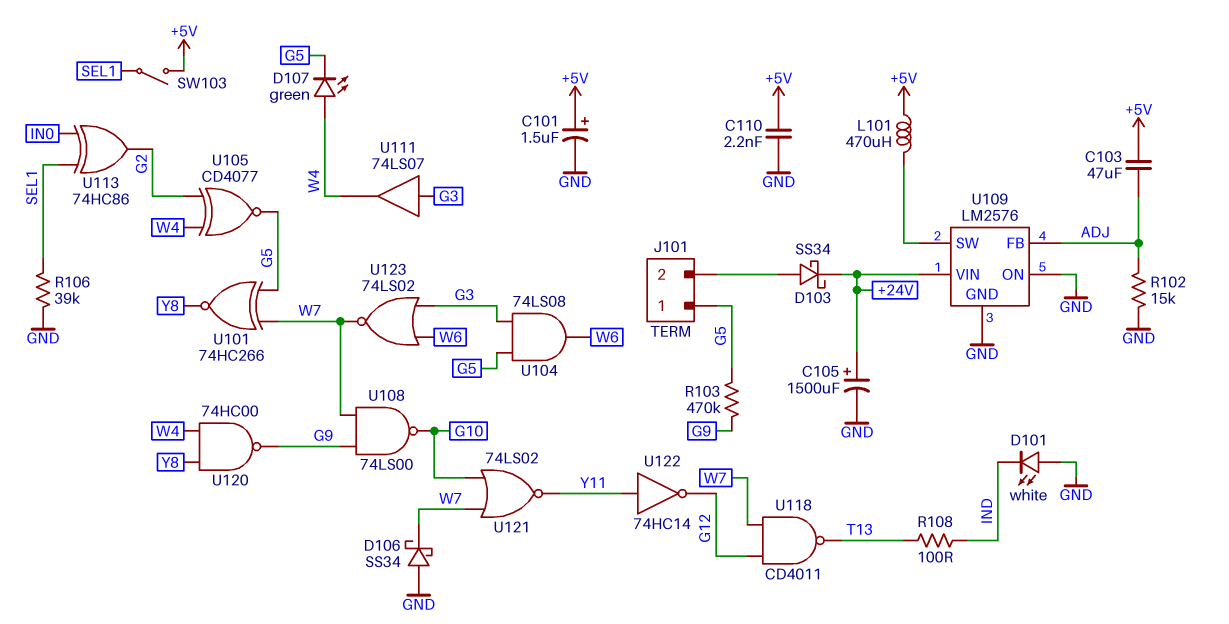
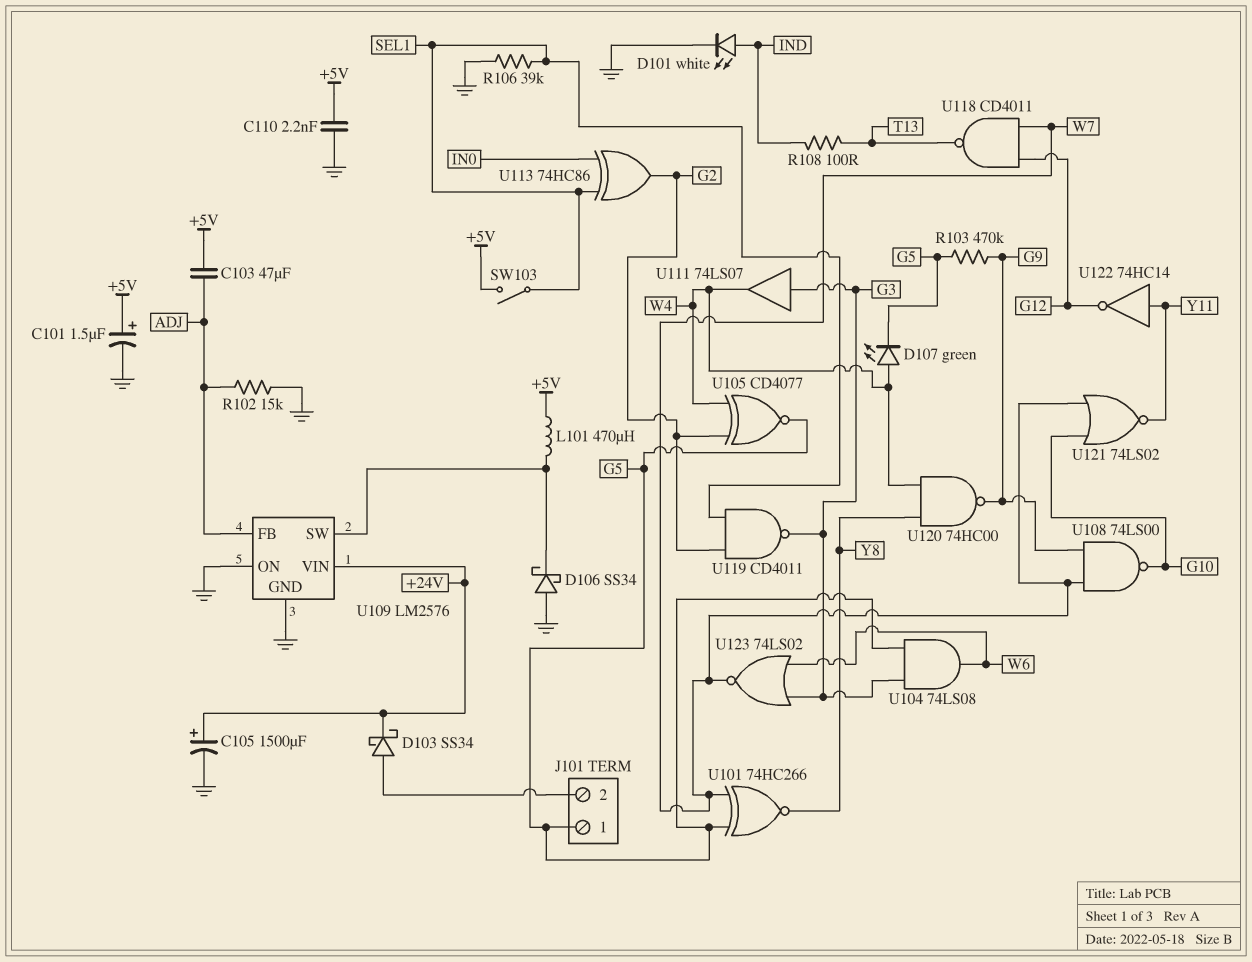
D101: LED white (A GND, K IND) -> LED white (A IND, K GND)
D106: schottky SS34 (A GND, K W7) -> schottky SS34 (A GND, K U109/SW)
U119: none -> NAND CD4011 (in G2, in SEL1, out G3)

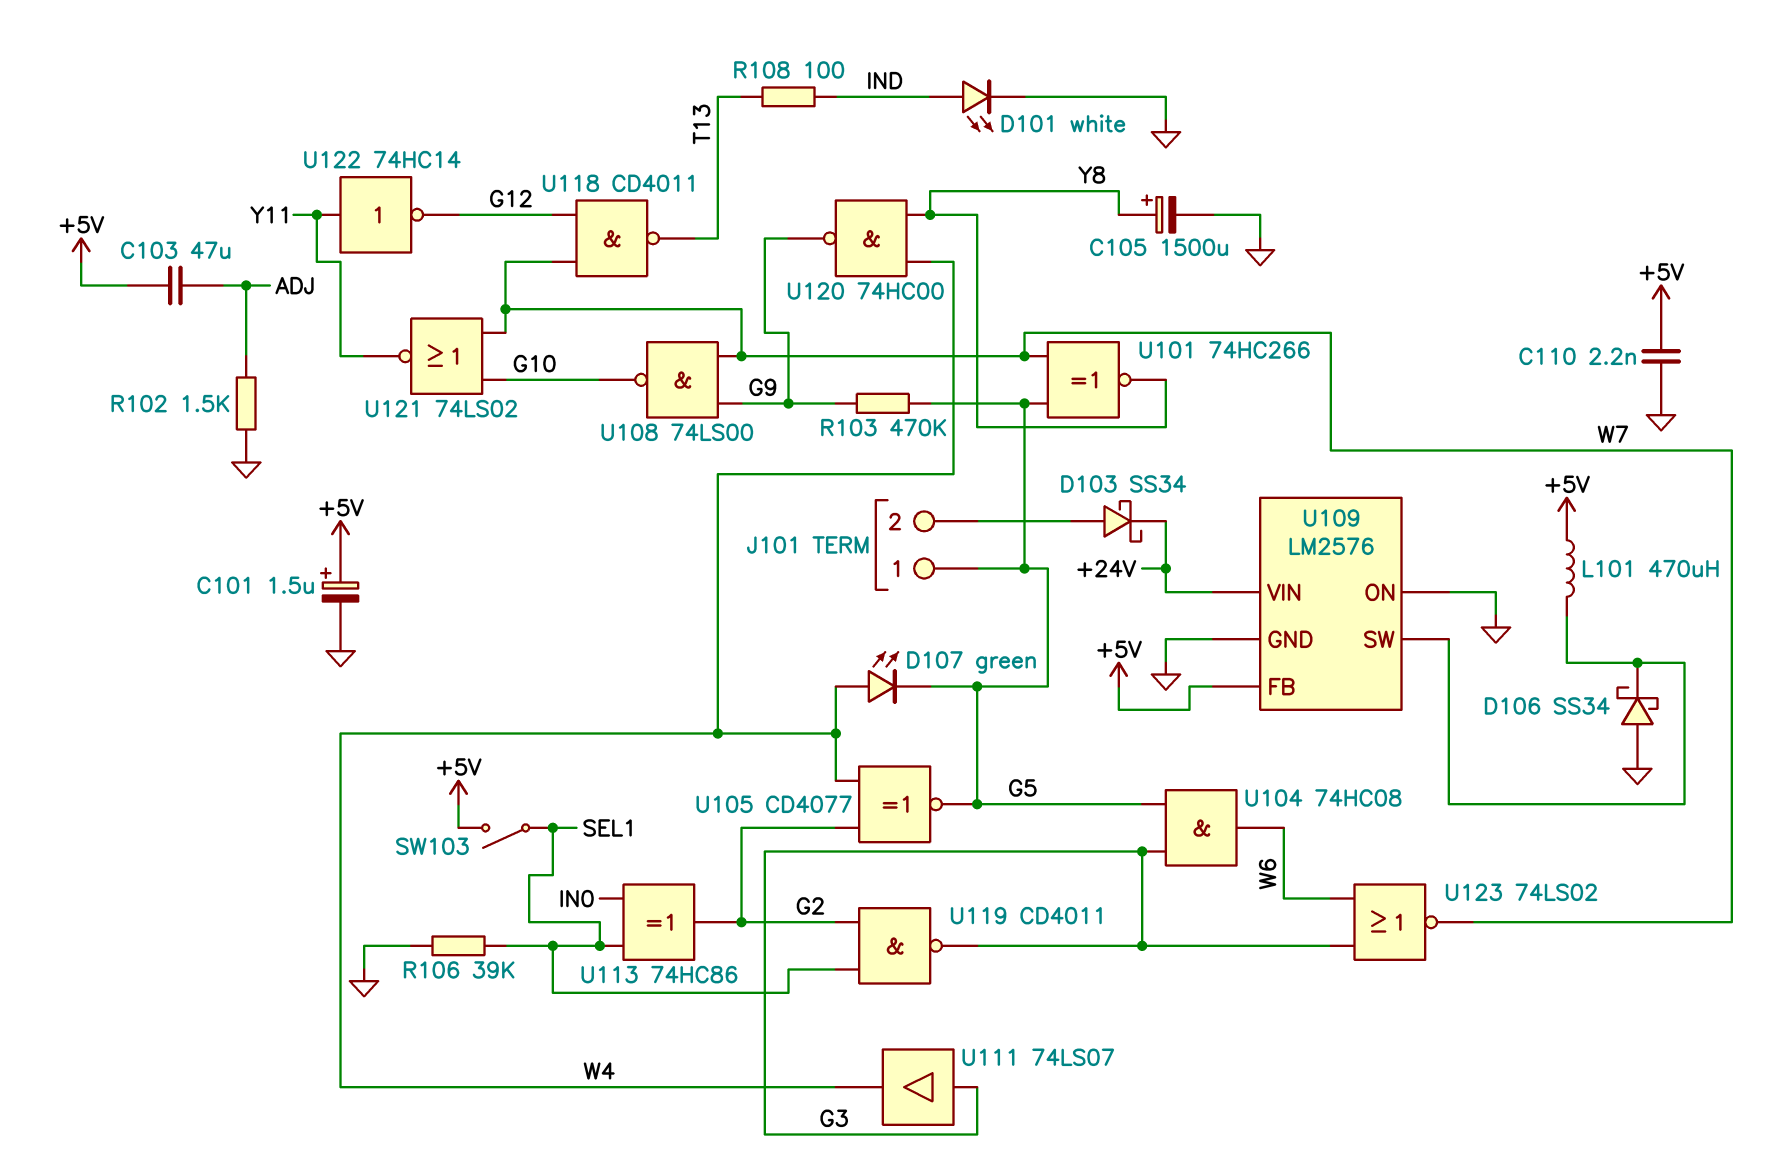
C105: 1500uF (plus +24V, minus GND) -> 1500uF (plus Y8, minus GND)
R102: 15k (ADJ, GND) -> 1.5k (ADJ, GND)
U104: AND 74LS08 (in G3, in G5, out W6) -> AND 74HC08 (in G3, in G5, out W6)
U109 pin FB: ADJ -> +5V

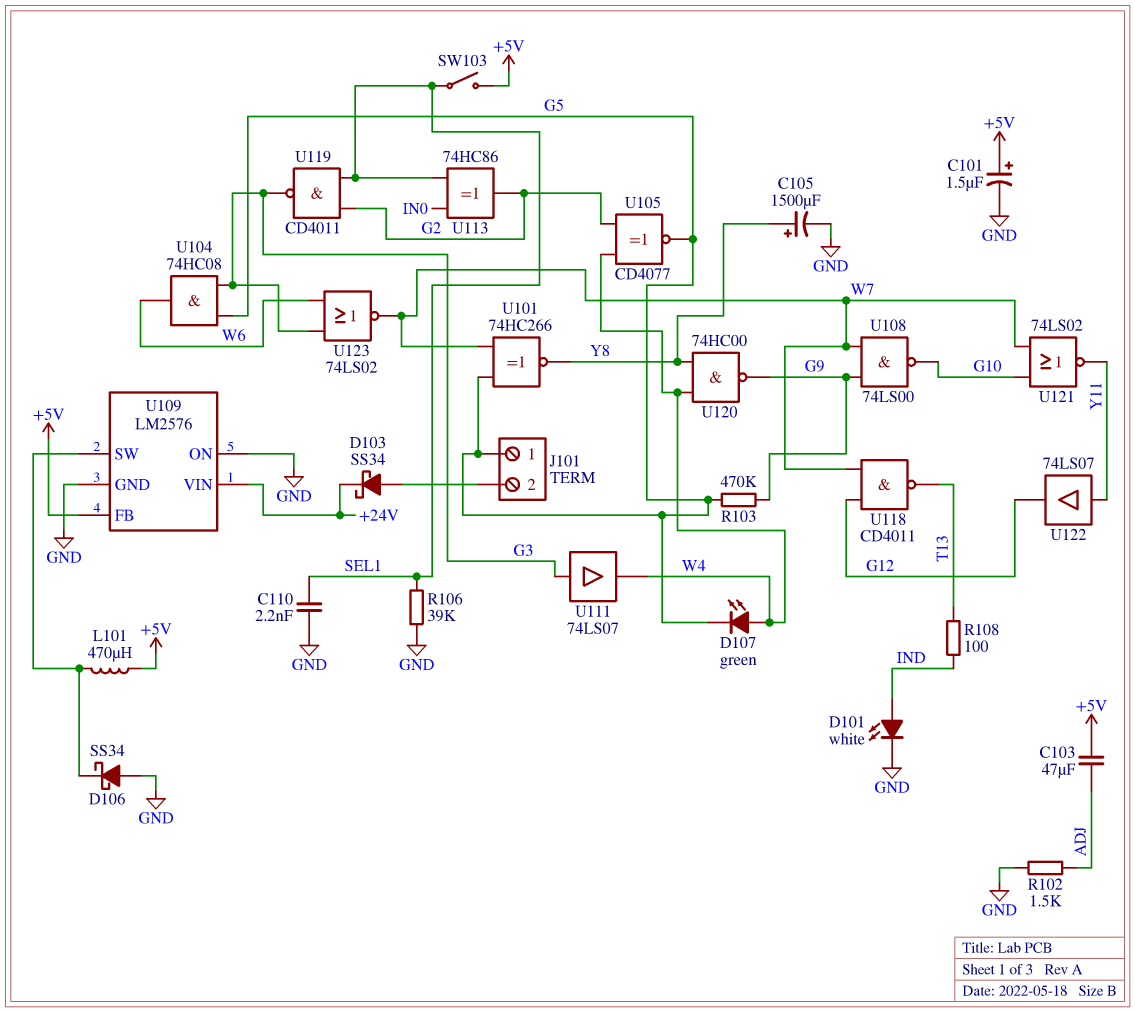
C110: 2.2nF (+5V, GND) -> 2.2nF (GND, SEL1)
U122: NOT 74HC14 (in Y11, out G12) -> buffer 74LS07 (in Y11, out G12)

